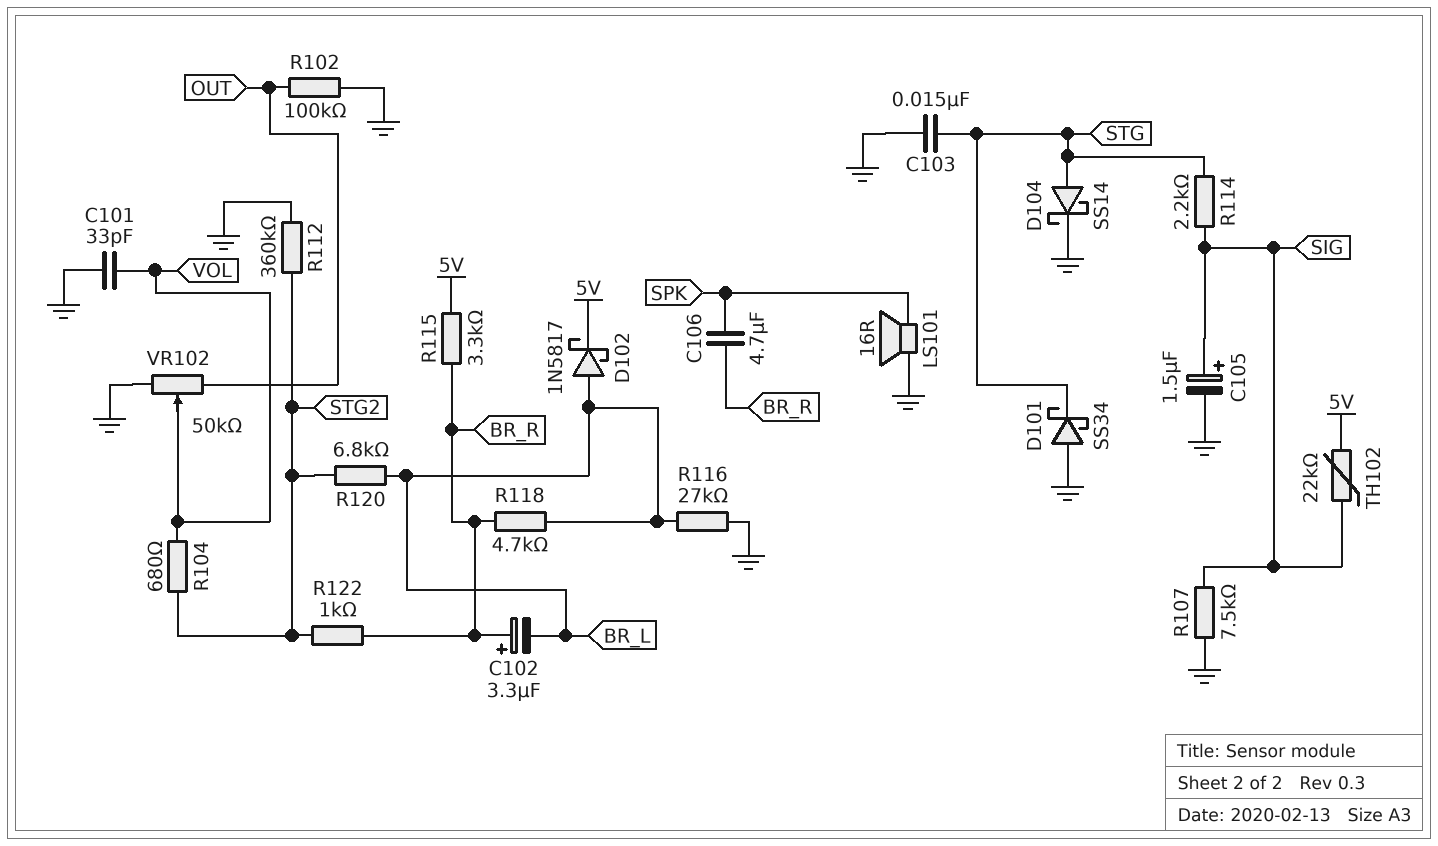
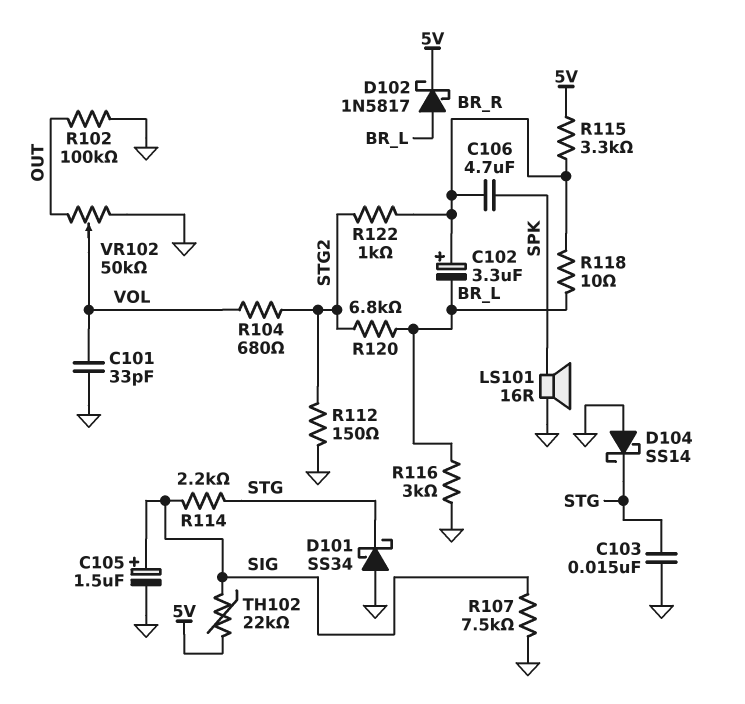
D104: schottky SS14 (A STG, K GND) -> schottky SS14 (A GND, K STG)
R112: 360k (GND, STG2) -> 150 (GND, STG2)
R116: 27k (BR_L, GND) -> 3k (BR_L, GND)
R118: 4.7k (BR_L, BR_R) -> 10 (BR_L, BR_R)

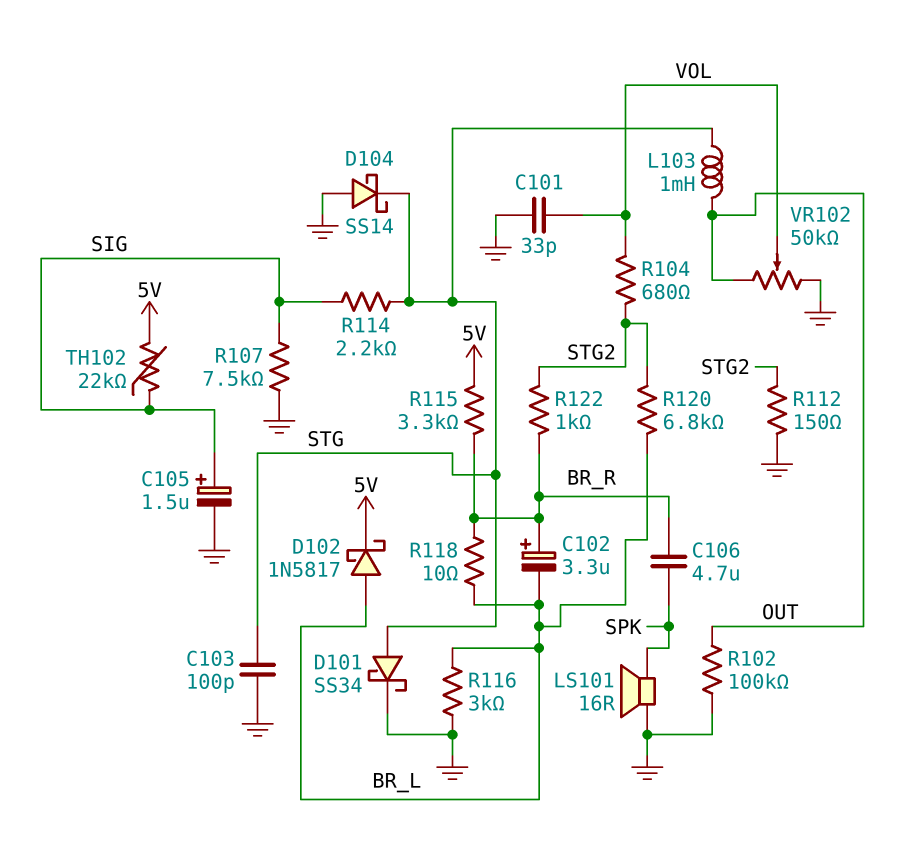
C103: 15nF (GND, STG) -> 100pF (GND, STG)
D101: schottky SS34 (A GND, K STG) -> schottky SS34 (A STG, K GND)
L103: none -> 1mH (OUT, STG)

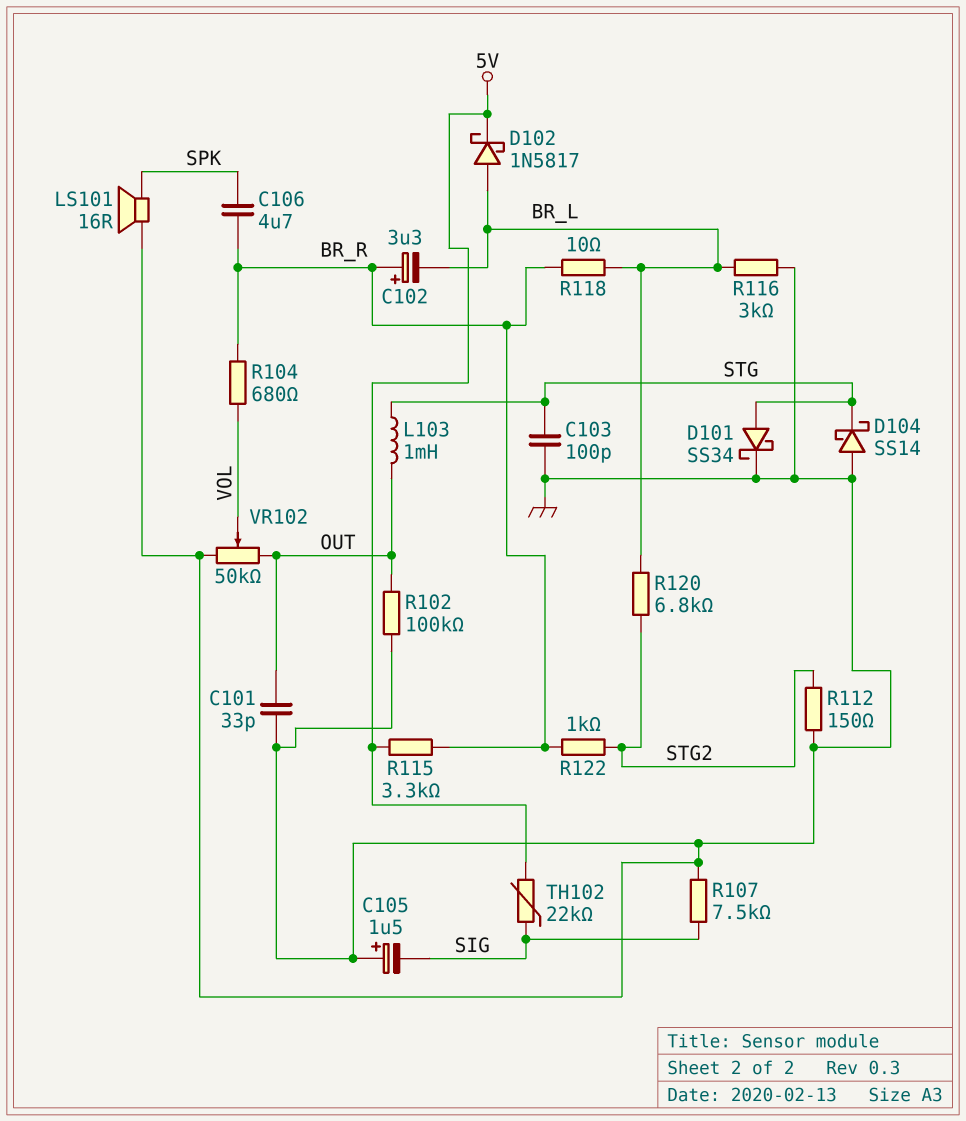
C101: 33pF (GND, VOL) -> 33pF (GND, OUT)
C105: 1.5uF (plus SIG, minus GND) -> 1.5uF (plus GND, minus SIG)
R104: 680 (STG2, VOL) -> 680 (BR_R, VOL)
R114: 2.2k (SIG, STG) -> none

